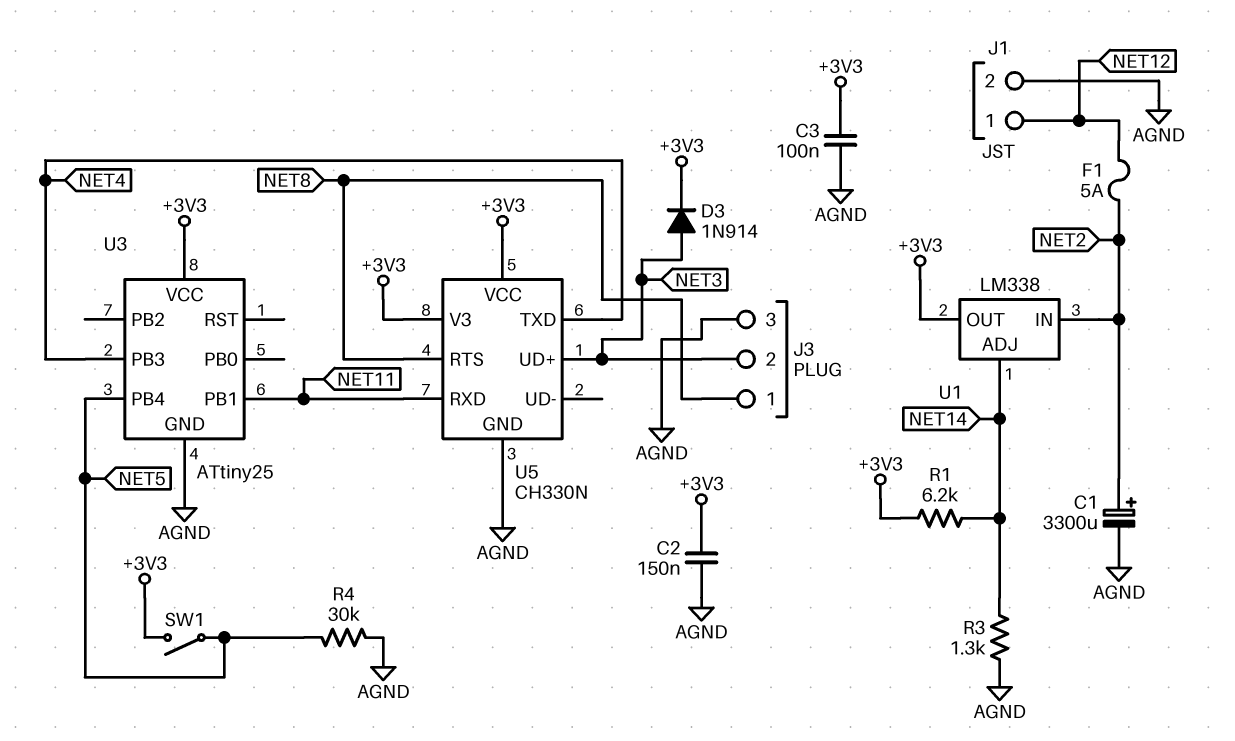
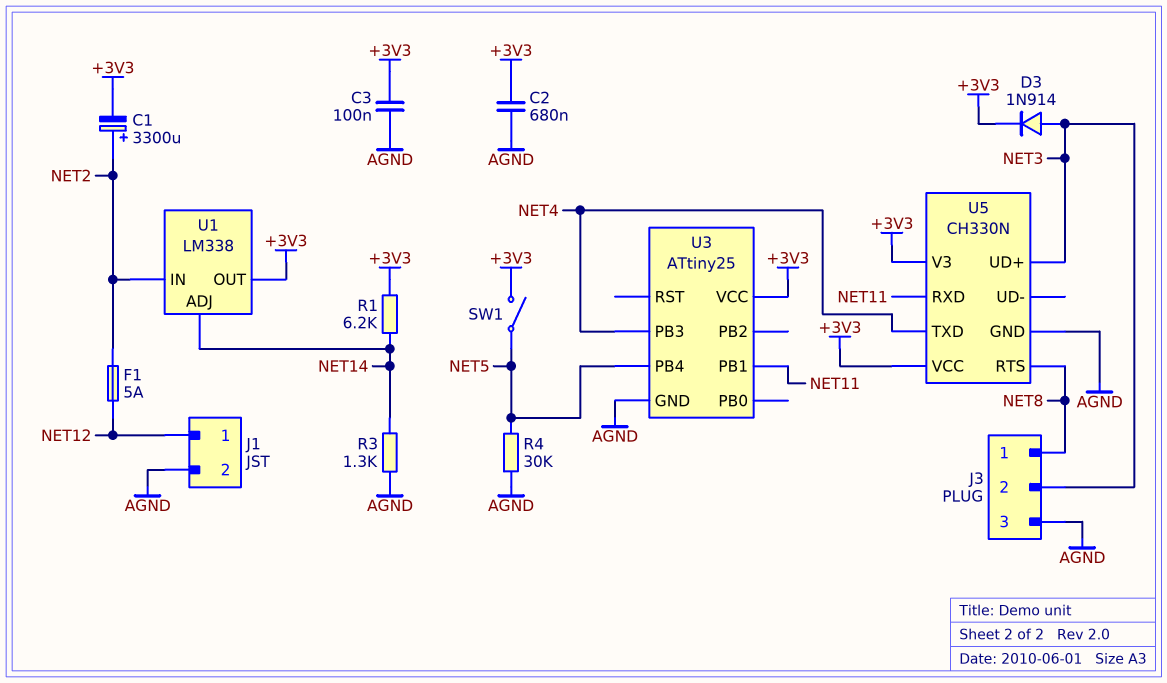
C1: 3300uF (plus NET2, minus AGND) -> 3300uF (plus NET2, minus +3V3)
C2: 150nF (+3V3, AGND) -> 680nF (+3V3, AGND)

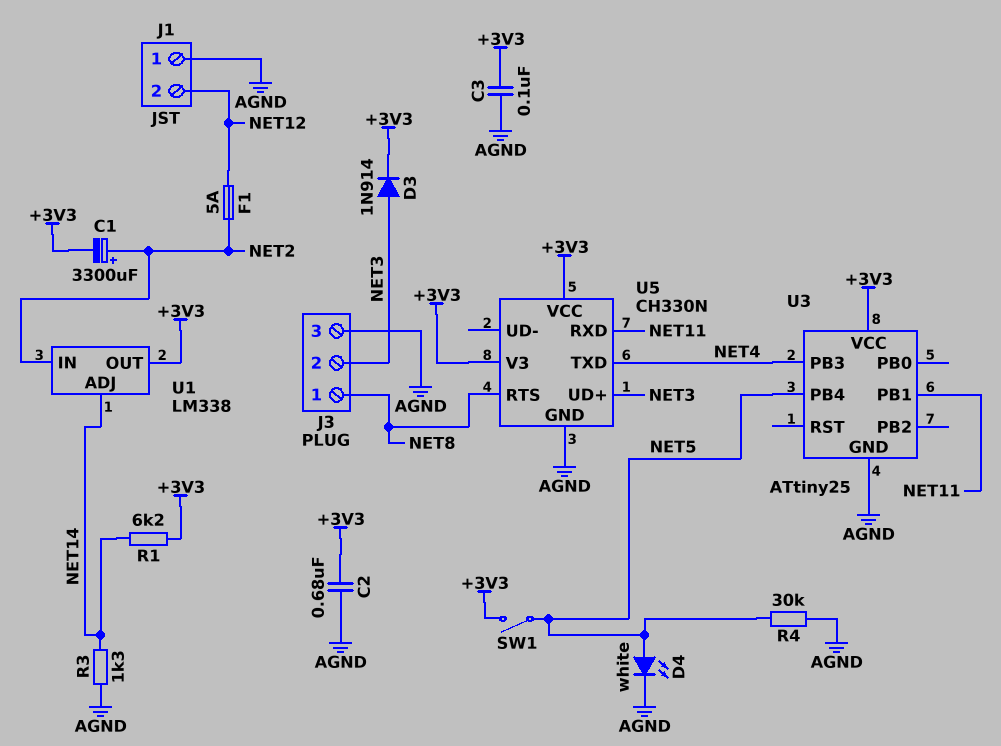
D4: none -> LED white (A NET5, K AGND)
J1 pin 1: NET12 -> AGND
J1 pin 2: AGND -> NET12

